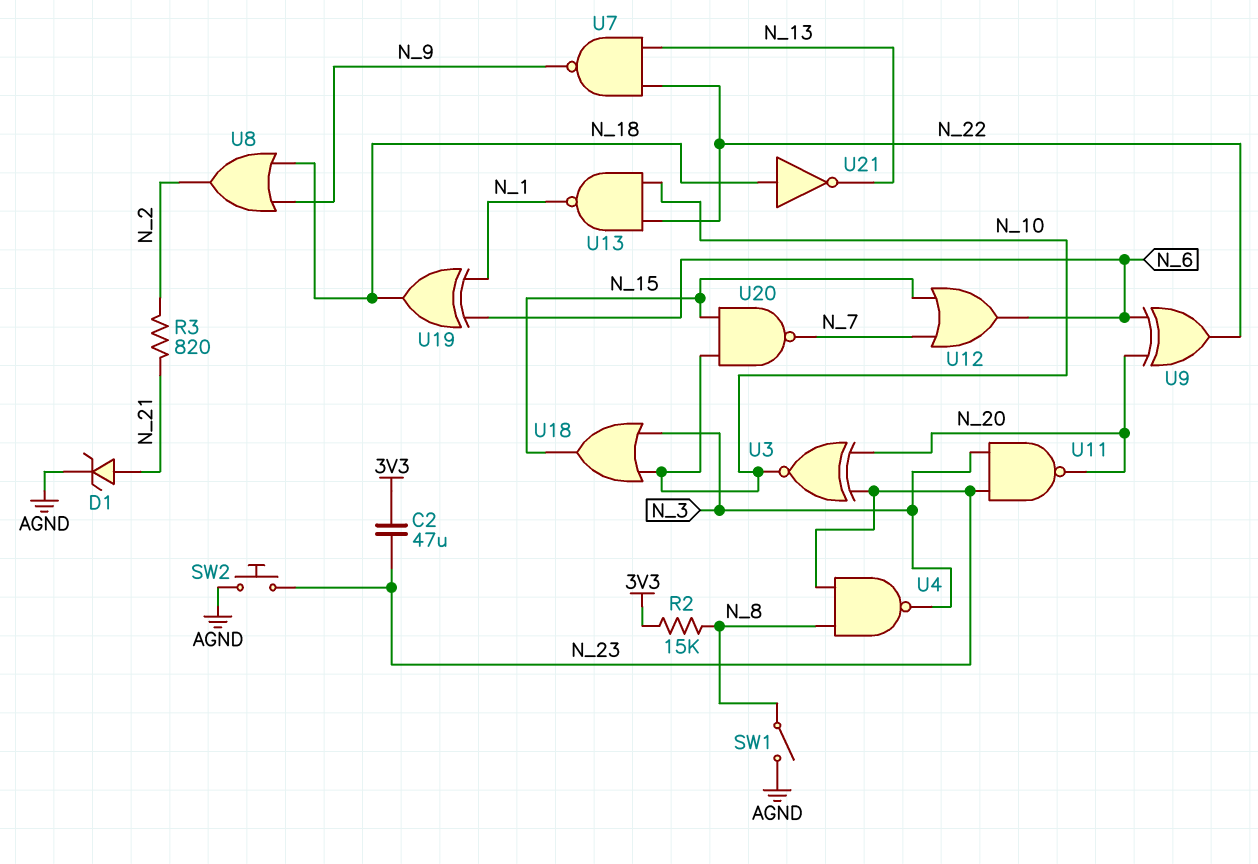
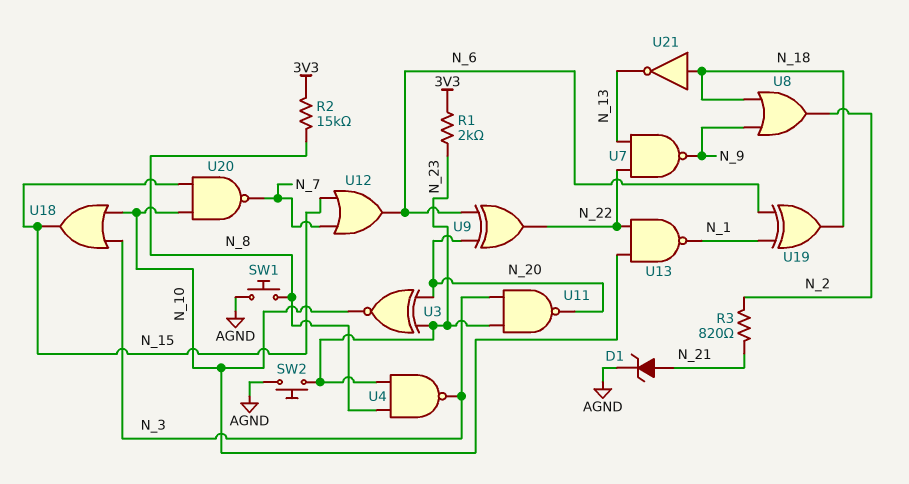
C2: 47uF (3V3, N_23) -> none
R1: none -> 2k (3V3, N_23)
SW1: switch (AGND, N_8) -> button (AGND, N_8)

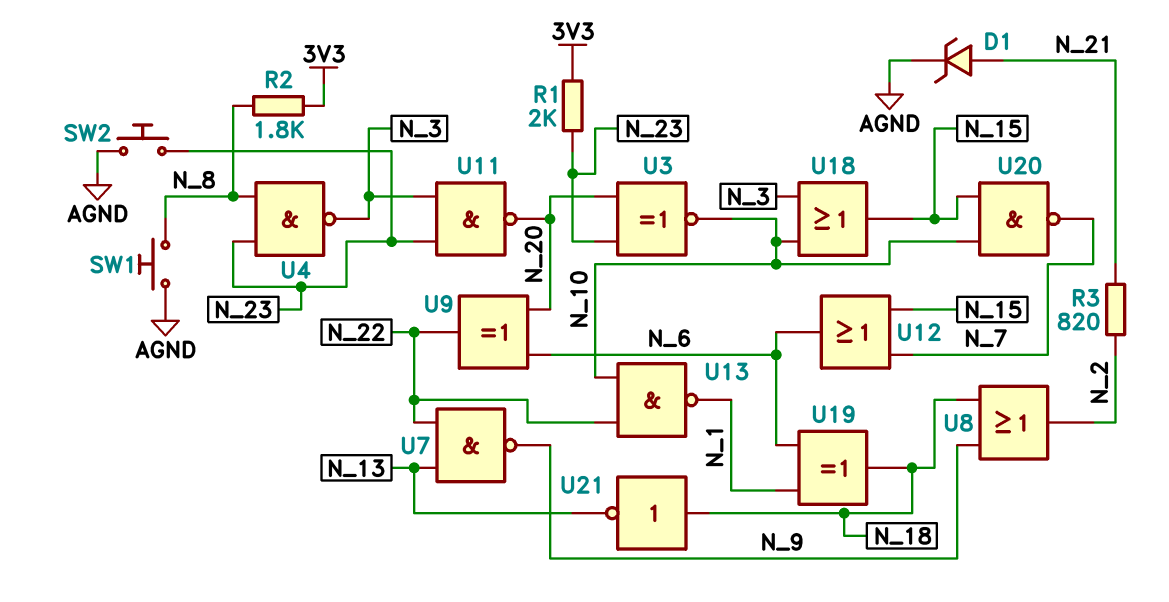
R2: 15k (3V3, N_8) -> 1.8k (3V3, N_8)

